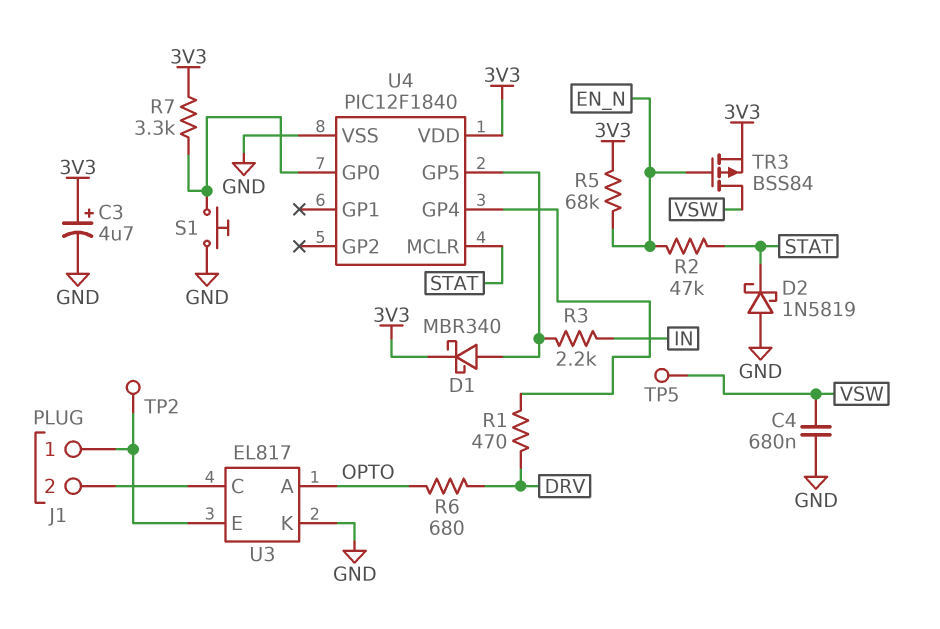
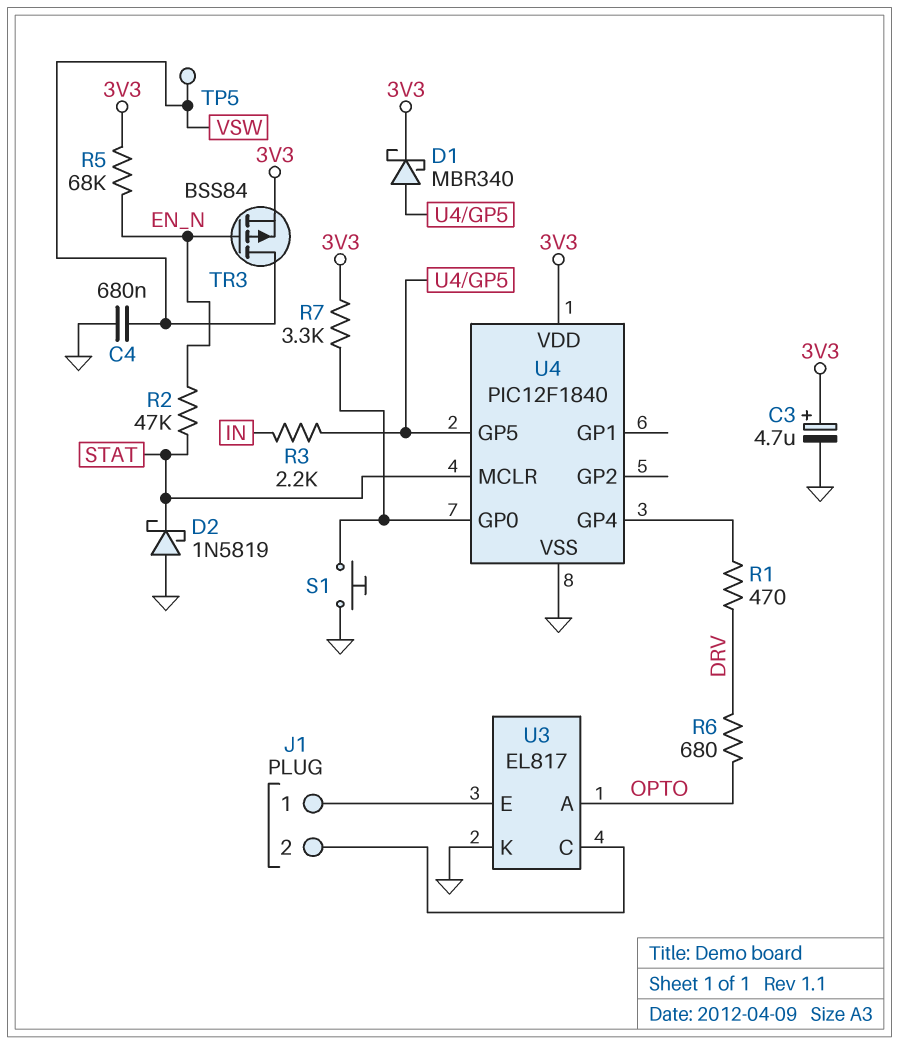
TP2: test point (J1/1) -> none

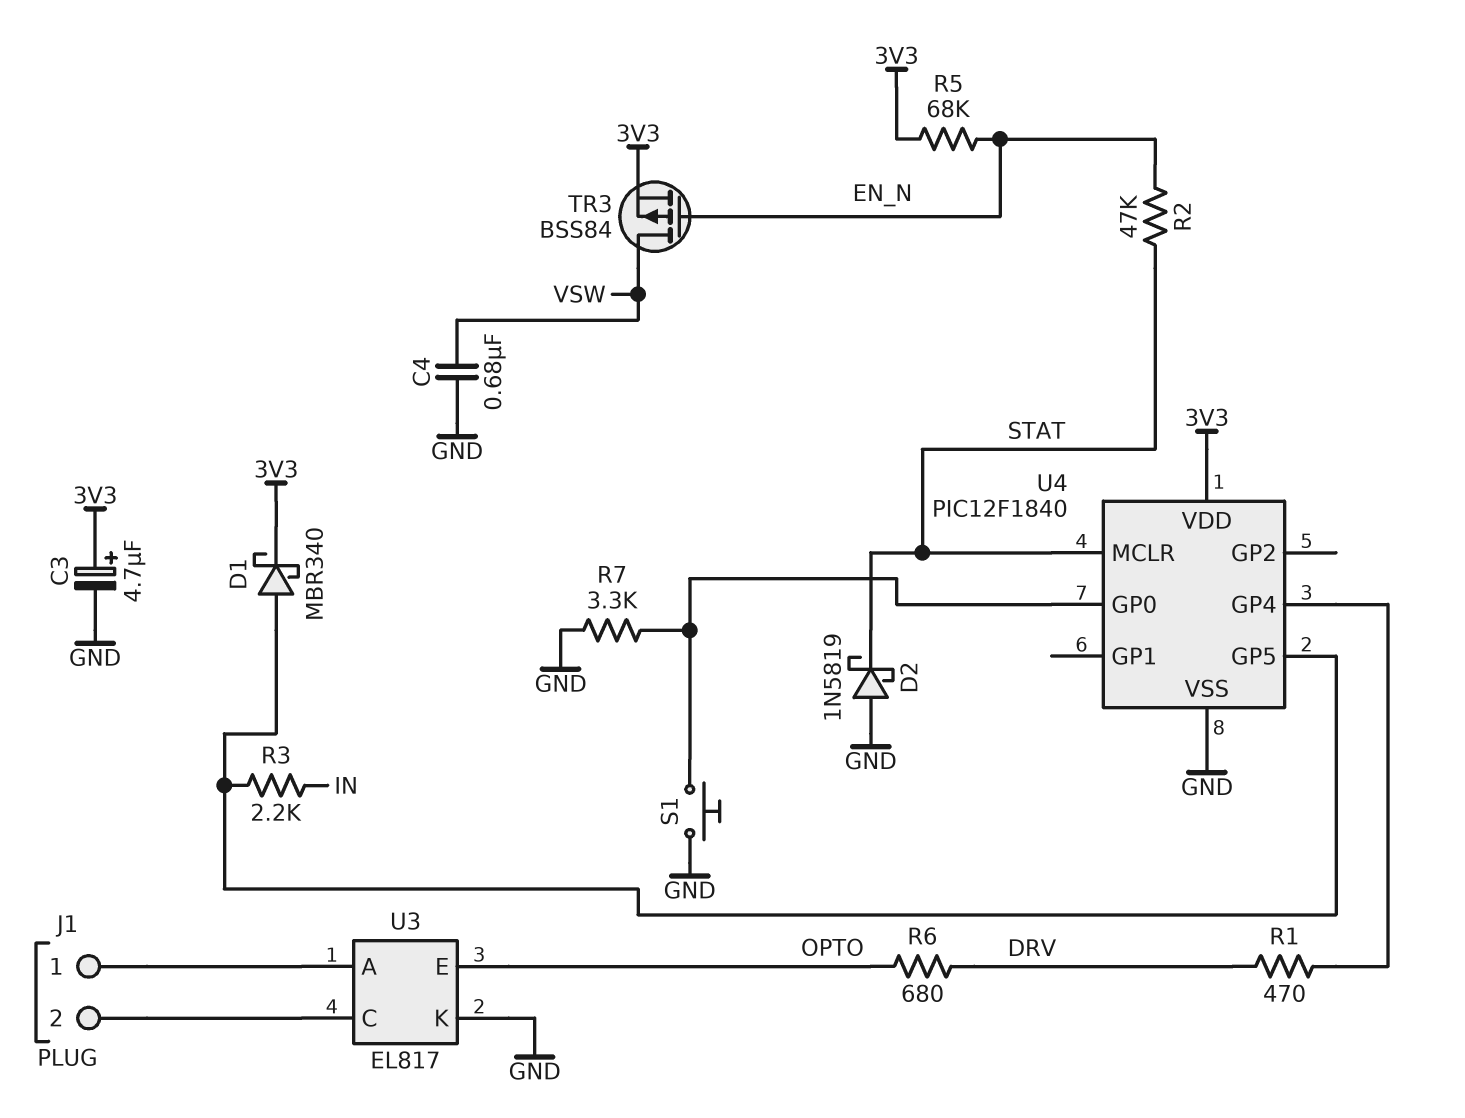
R7: 3.3k (3V3, U4/GP0) -> 3.3k (GND, U4/GP0)
TP5: test point (VSW) -> none
U3 pin A: OPTO -> J1/1
U3 pin E: J1/1 -> OPTO

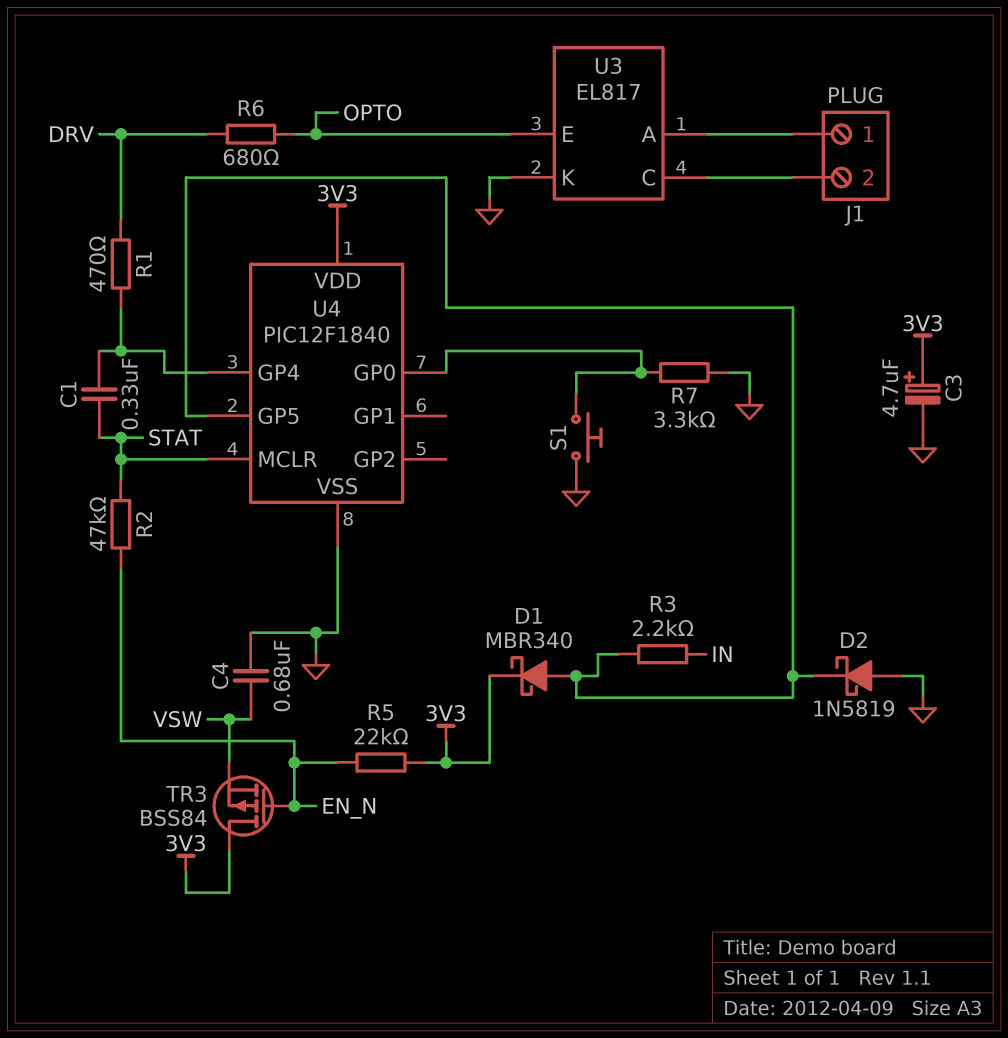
C1: none -> 330nF (STAT, U4/GP4)
D2: schottky 1N5819 (A GND, K STAT) -> schottky 1N5819 (A GND, K U4/GP5)
R5: 68k (3V3, EN_N) -> 22k (3V3, EN_N)
TR3: PMOS BSS84 (G EN_N, D VSW, S 3V3) -> PMOS BSS84 (G EN_N, D 3V3, S VSW)

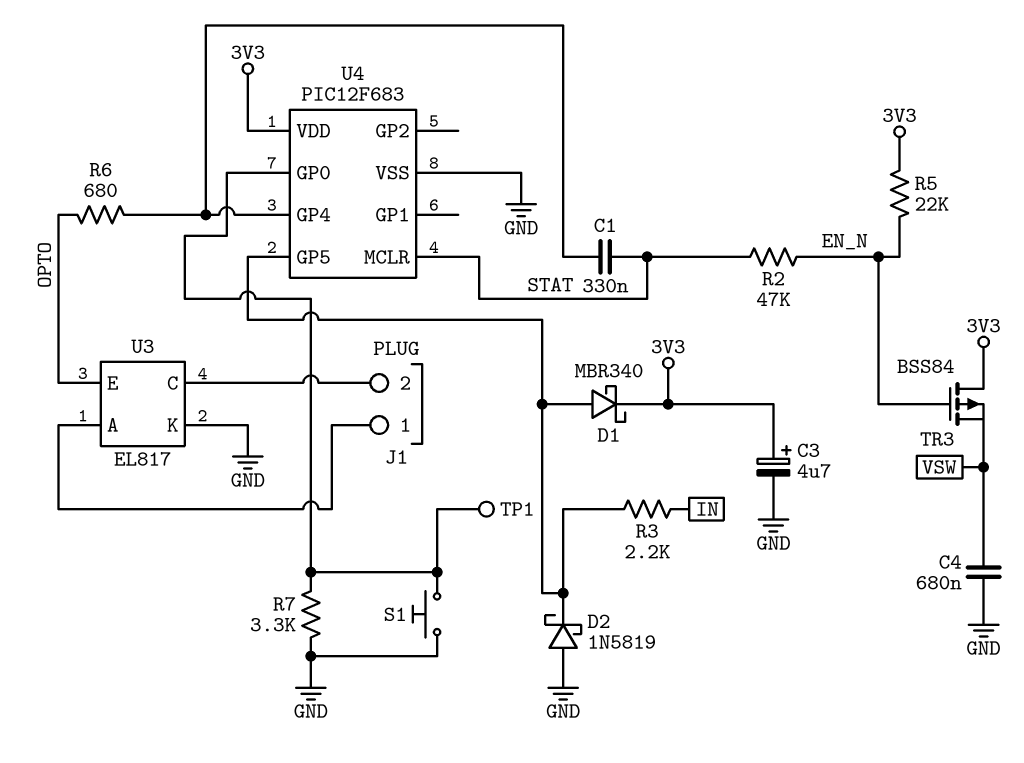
R1: 470 (DRV, U4/GP4) -> none
R6: 680 (DRV, OPTO) -> 680 (OPTO, U4/GP4)
TP1: none -> test point (U4/GP0)
U4: PIC12F1840 -> PIC12F683

